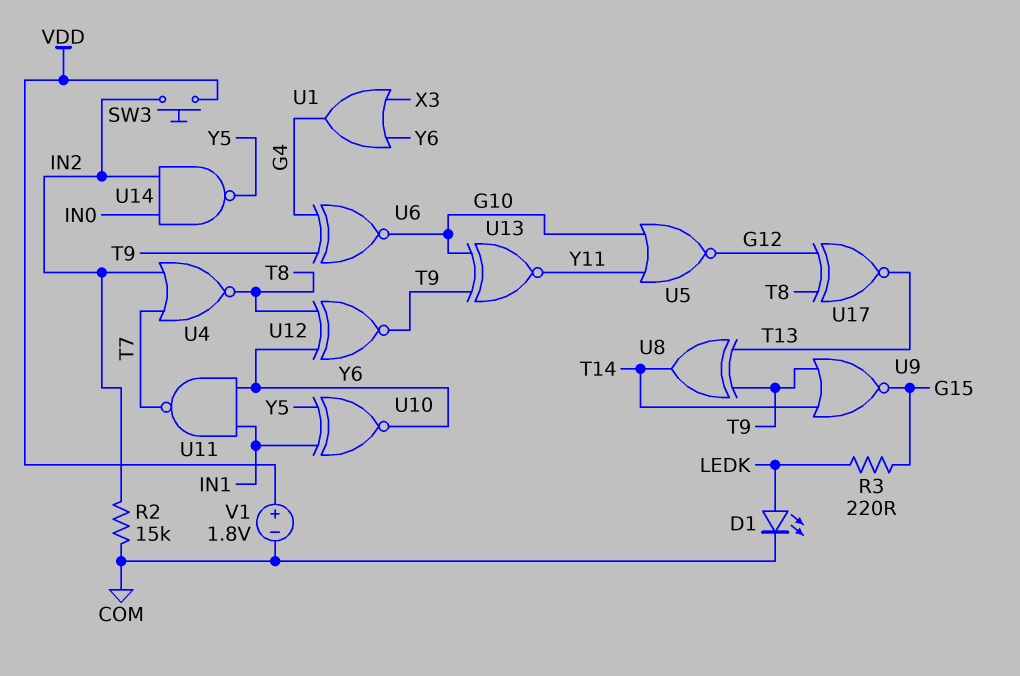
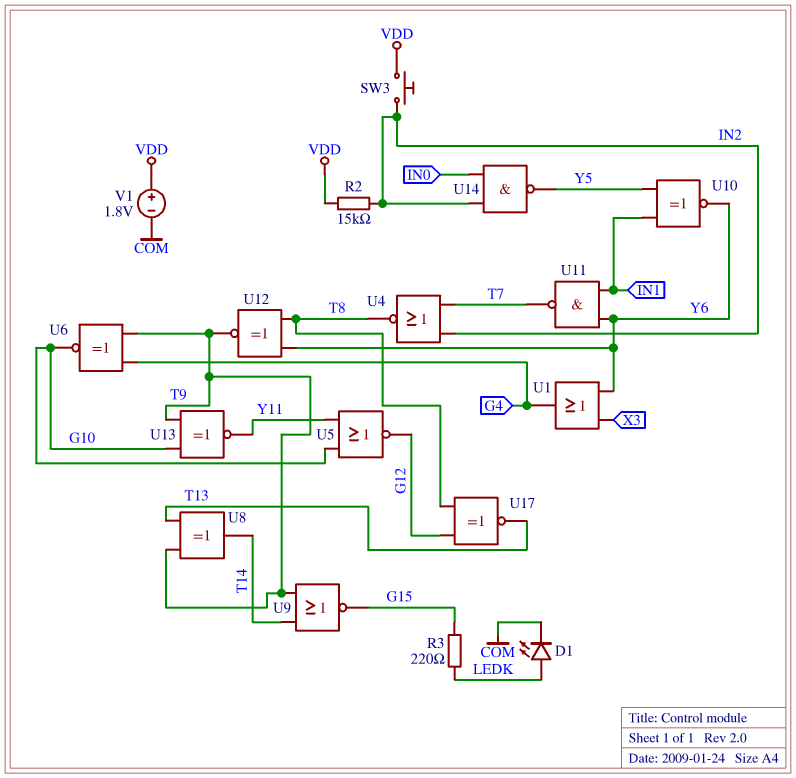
R2: 15k (COM, IN2) -> 15k (IN2, VDD)

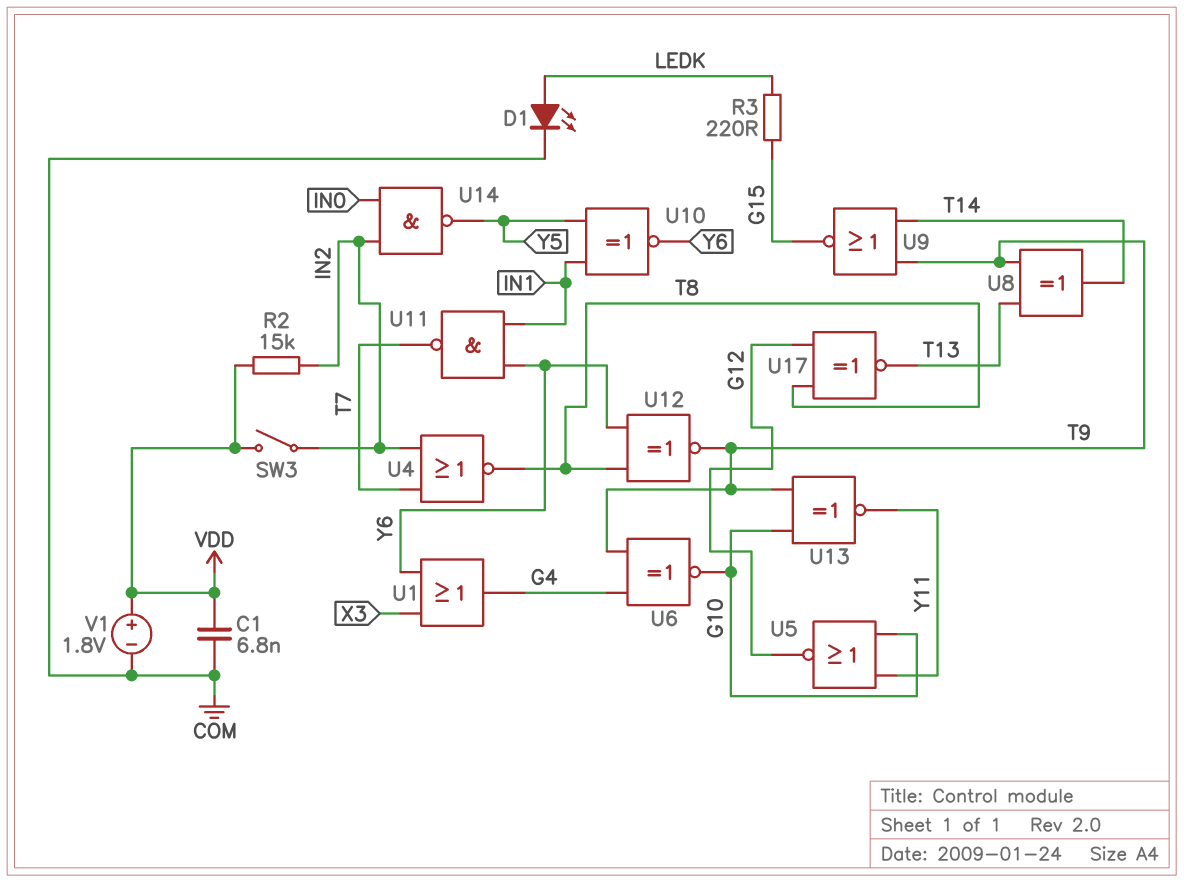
C1: none -> 6.8nF (COM, VDD)
SW3: button (IN2, VDD) -> switch (IN2, VDD)

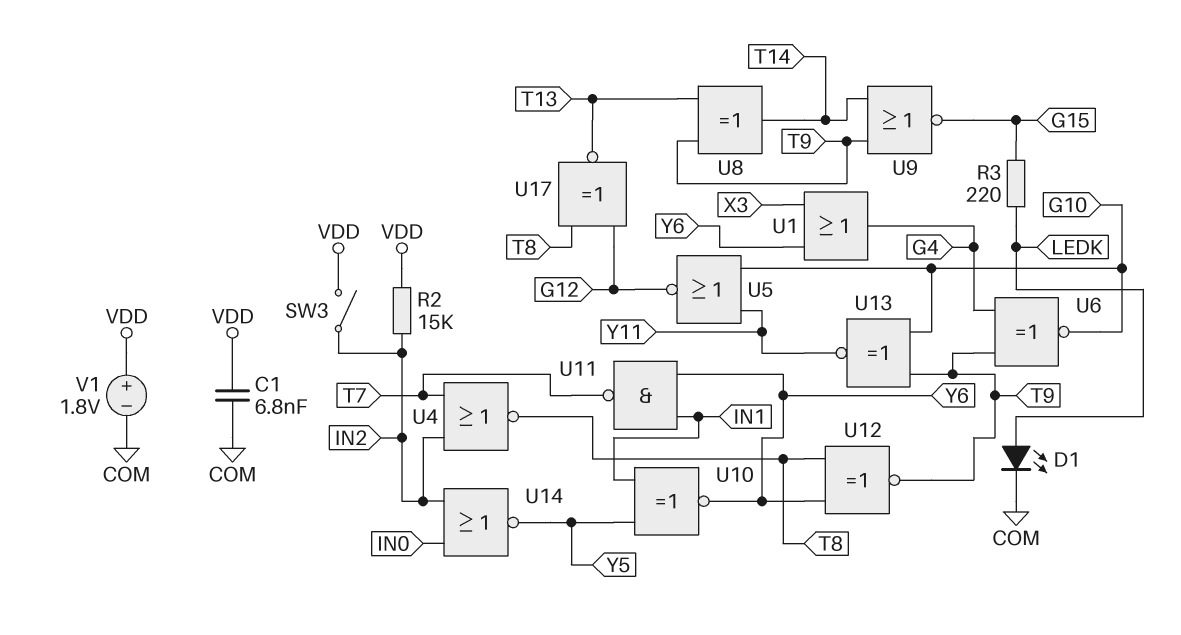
U14: NAND (in IN0, in IN2, out Y5) -> NOR (in IN0, in IN2, out Y5)

